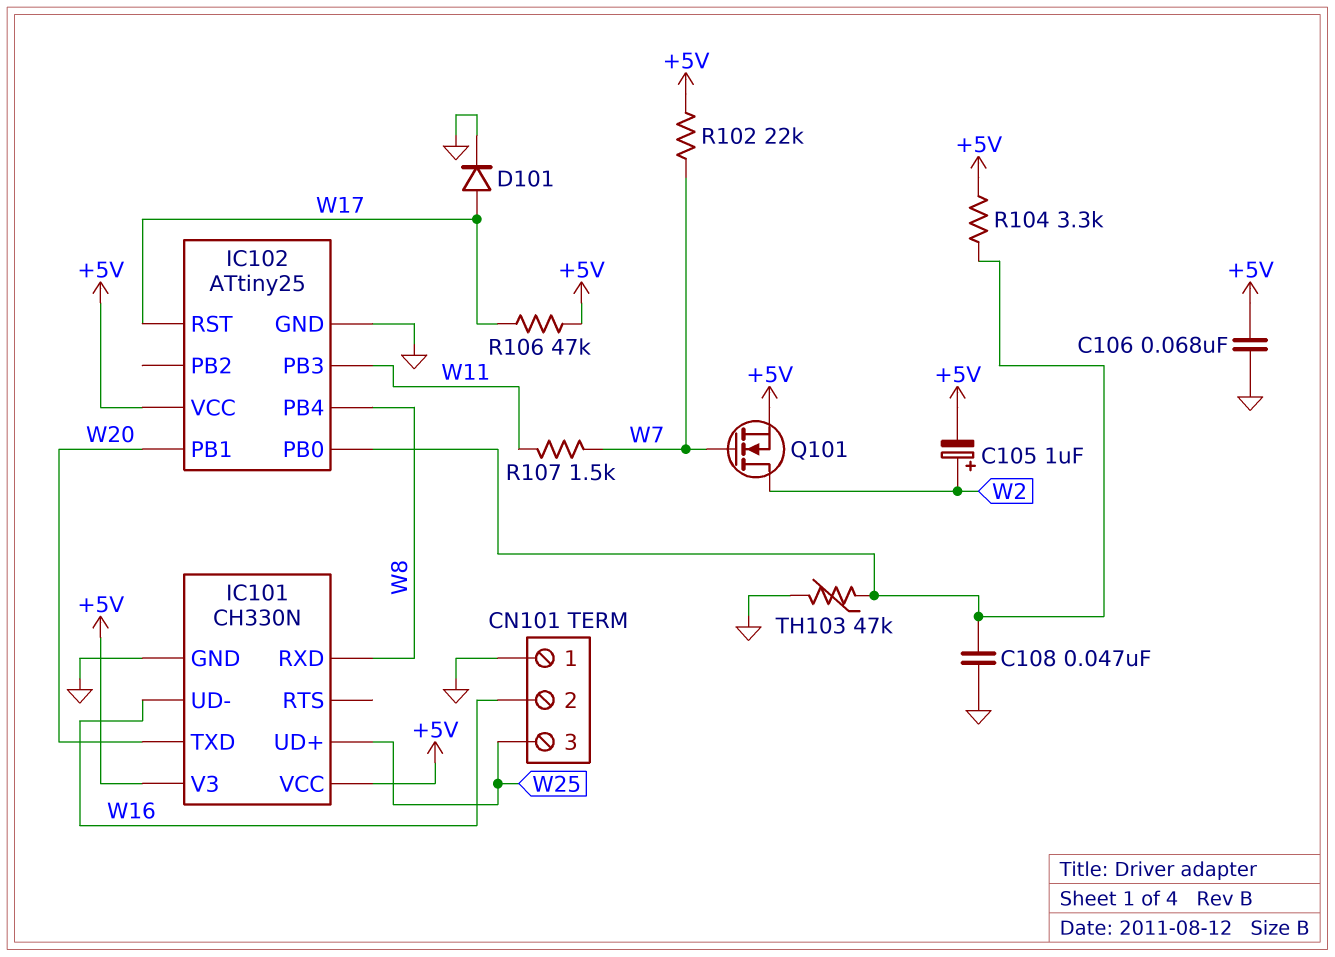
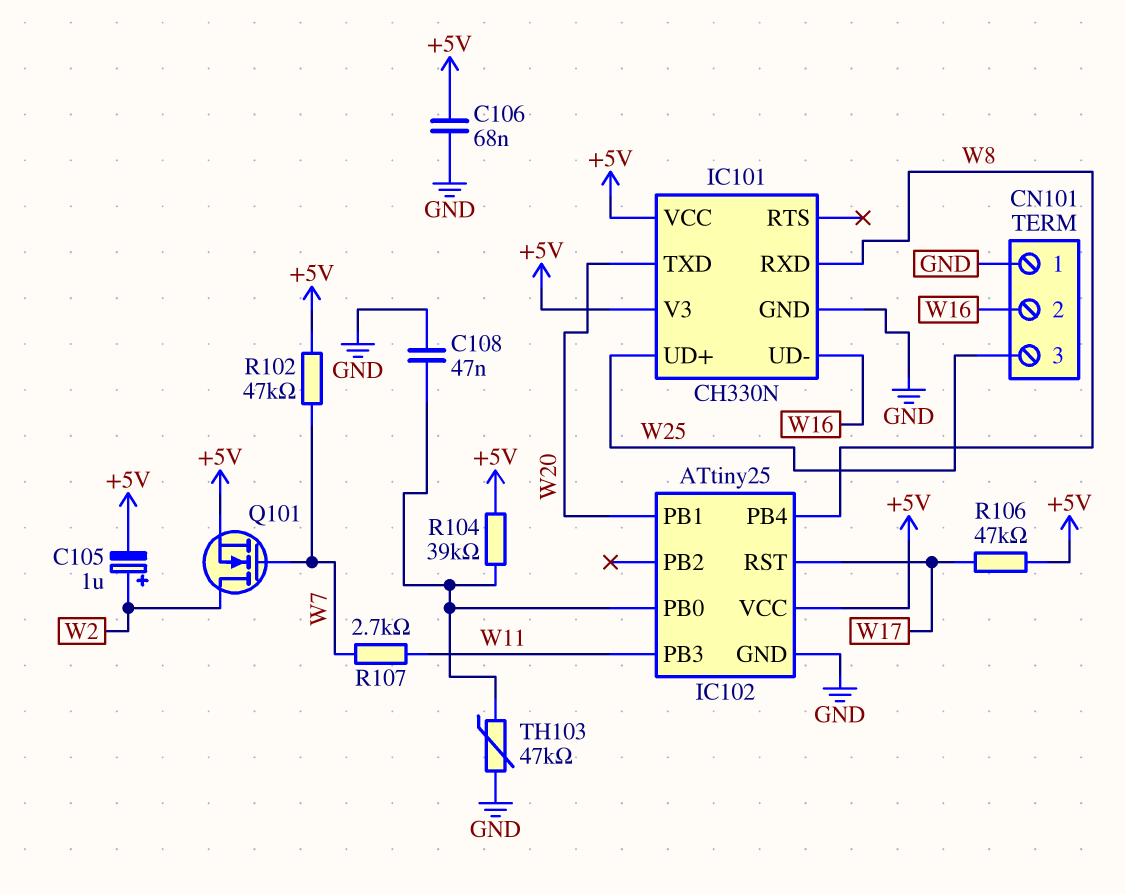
D101: diode (A W17, K GND) -> none
R102: 22k (+5V, W7) -> 47k (+5V, W7)
R104: 3.3k (+5V, IC102/PB0) -> 39k (+5V, IC102/PB0)
R107: 1.5k (W7, W11) -> 2.7k (W7, W11)

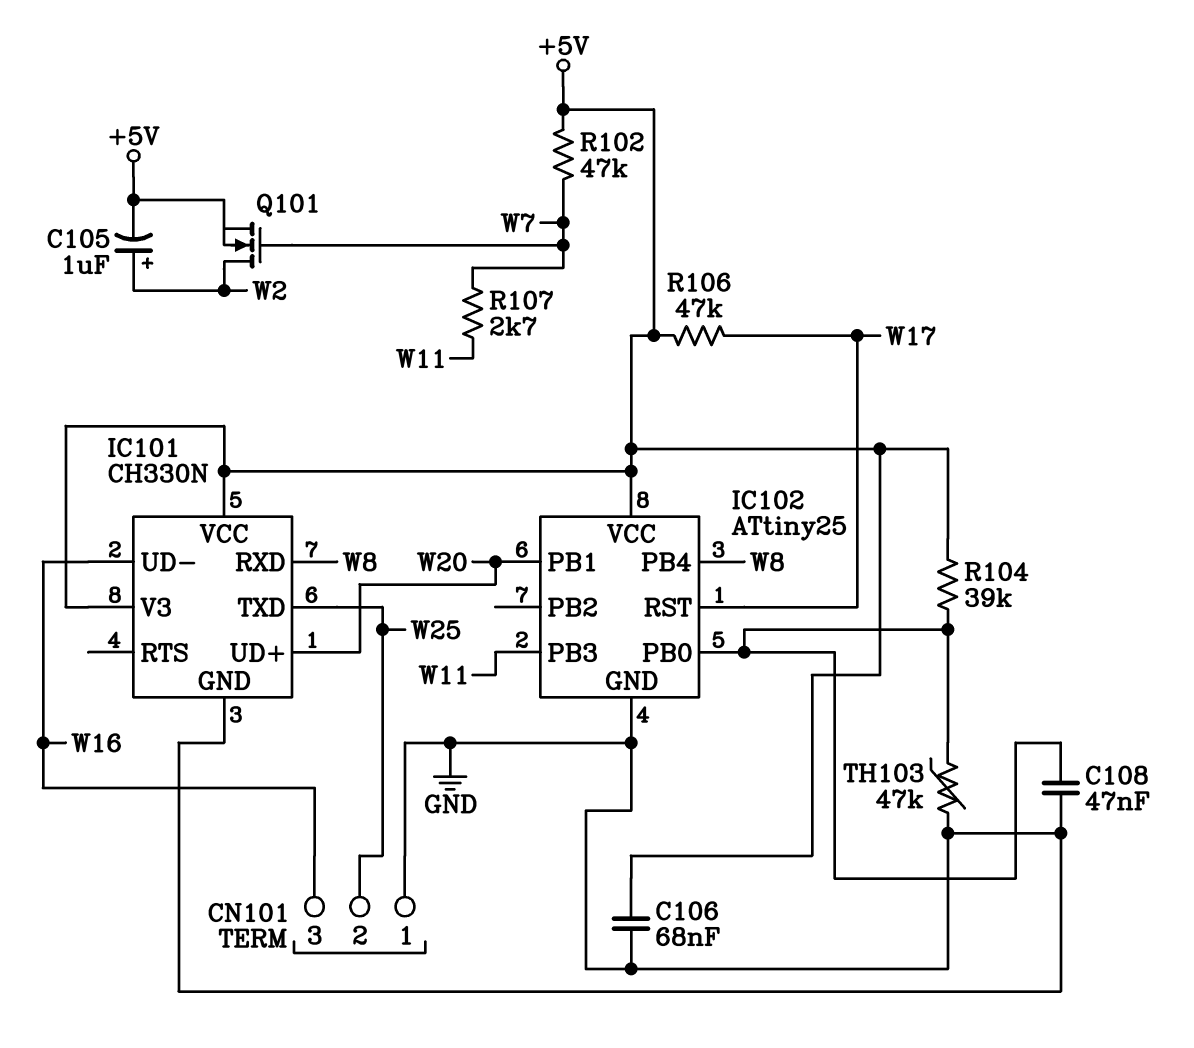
CN101 pin 2: W16 -> W25
CN101 pin 3: W25 -> W16
IC101 pin TXD: W20 -> W25
IC101 pin UD+: W25 -> W20

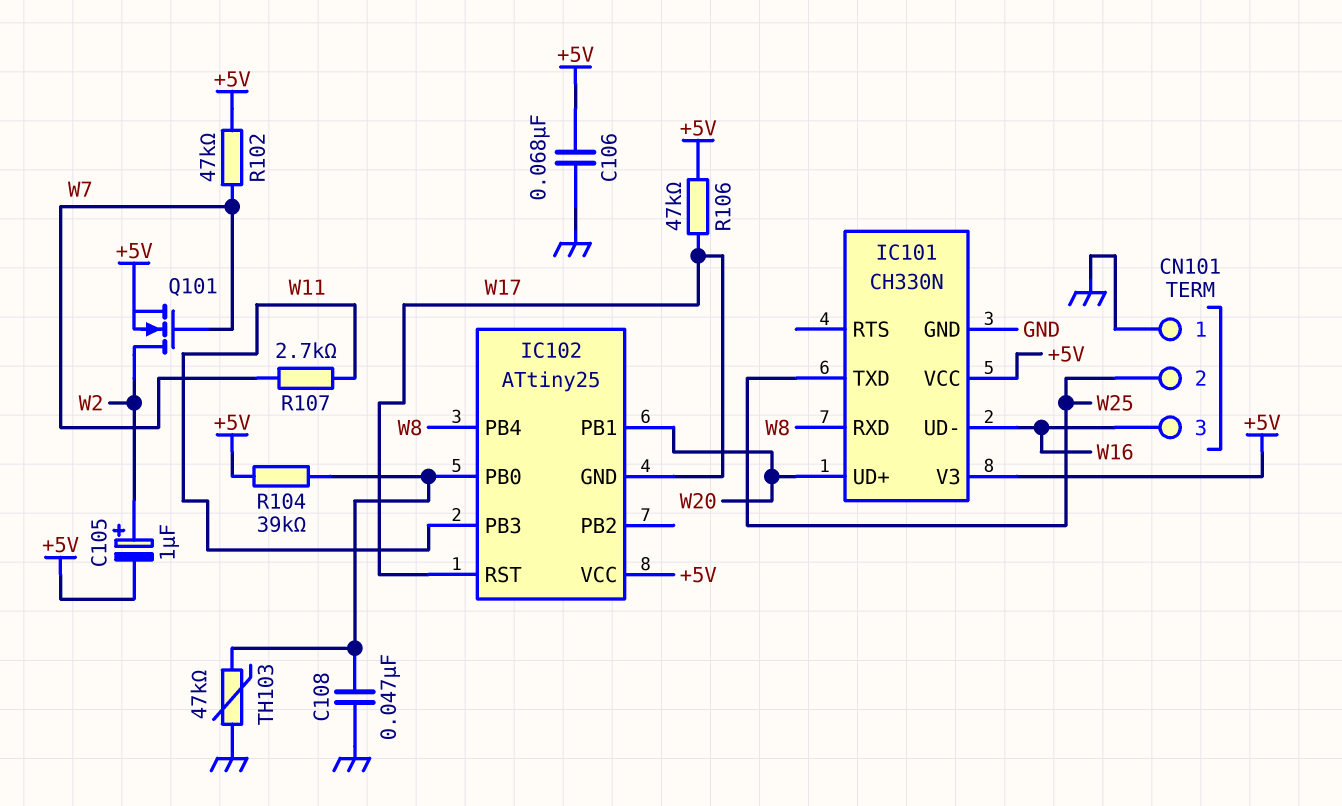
IC102 pin GND: GND -> W17

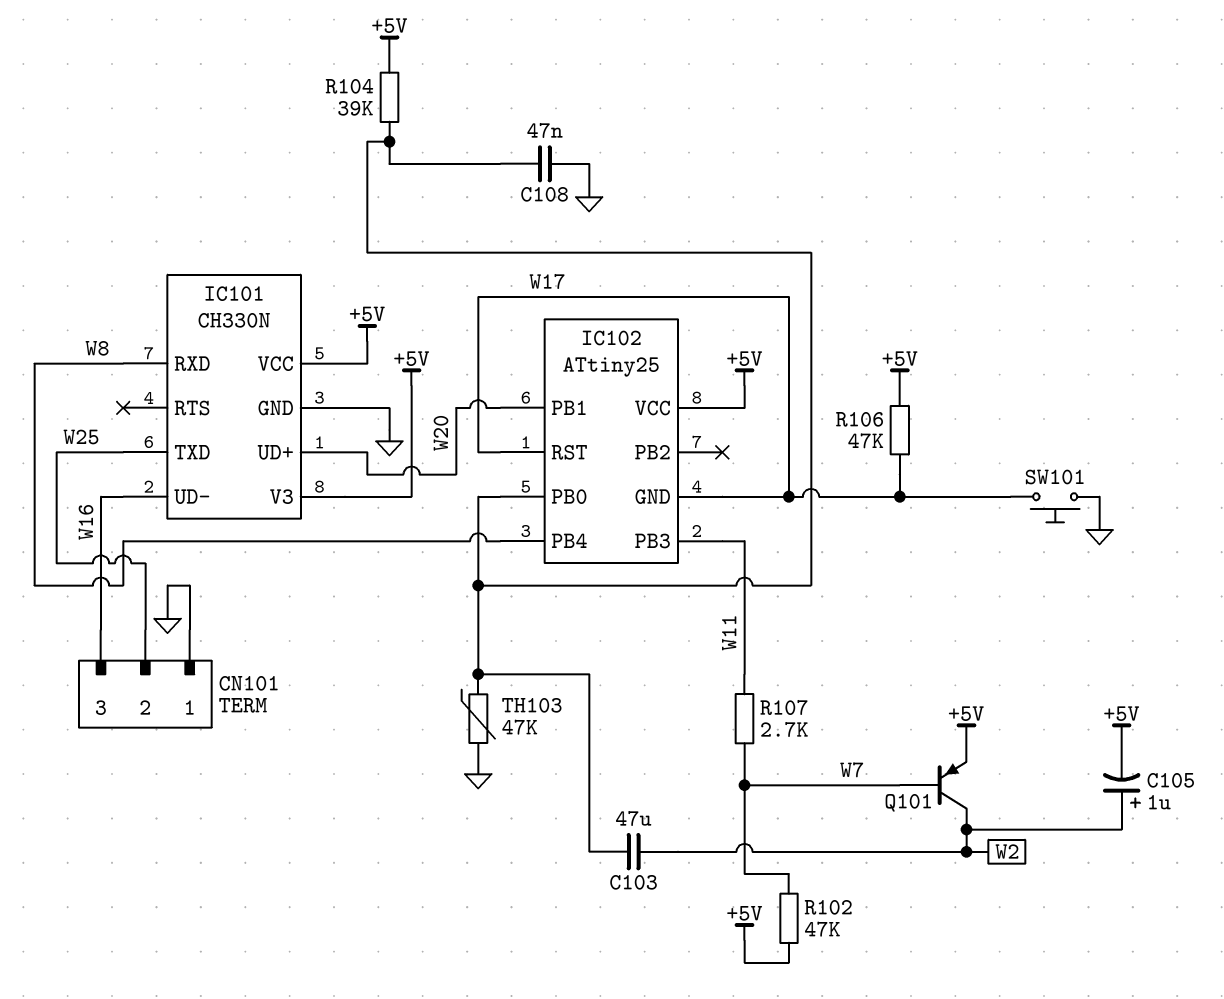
C103: none -> 47uF (IC102/PB0, W2)
C106: 68nF (+5V, GND) -> none
Q101: NMOS (G W7, D W2, S +5V) -> PNP (B W7, C W2, E +5V)
SW101: none -> button (GND, W17)

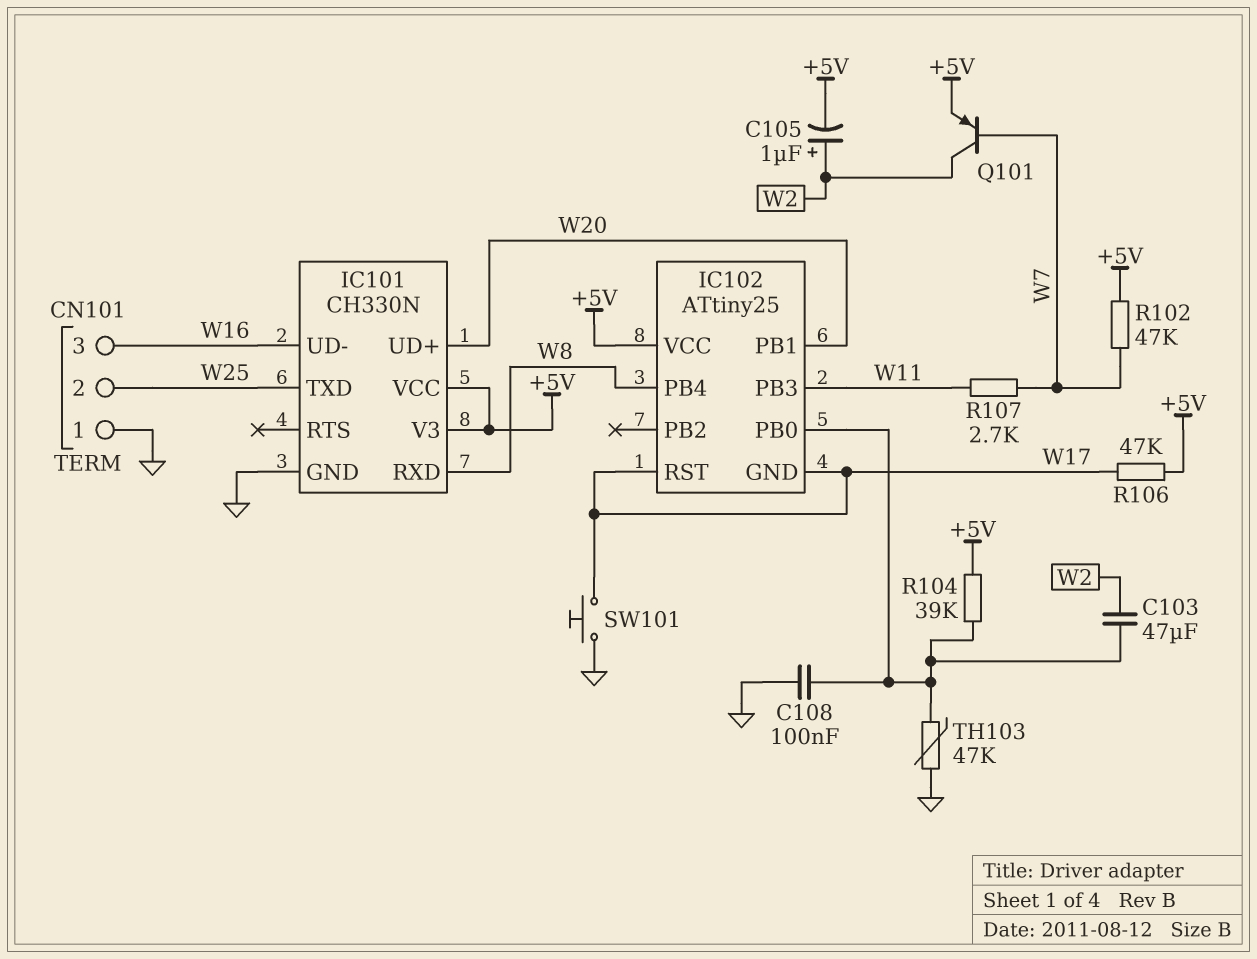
C108: 47nF (GND, IC102/PB0) -> 100nF (GND, IC102/PB0)

